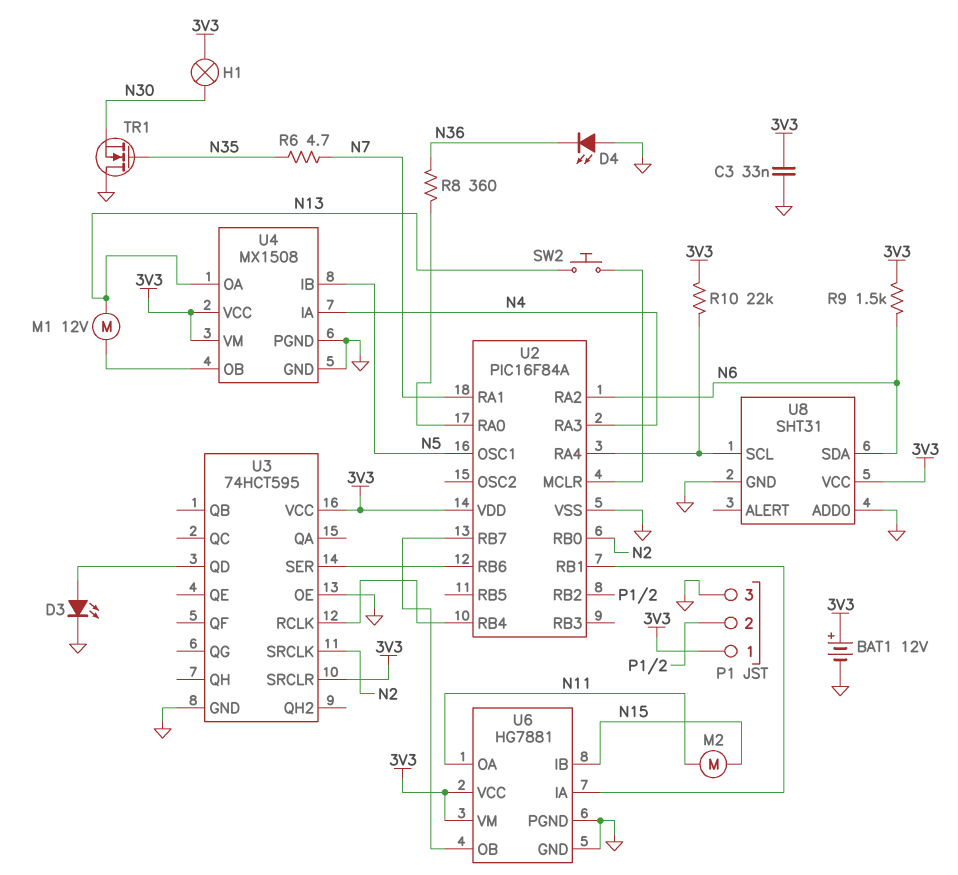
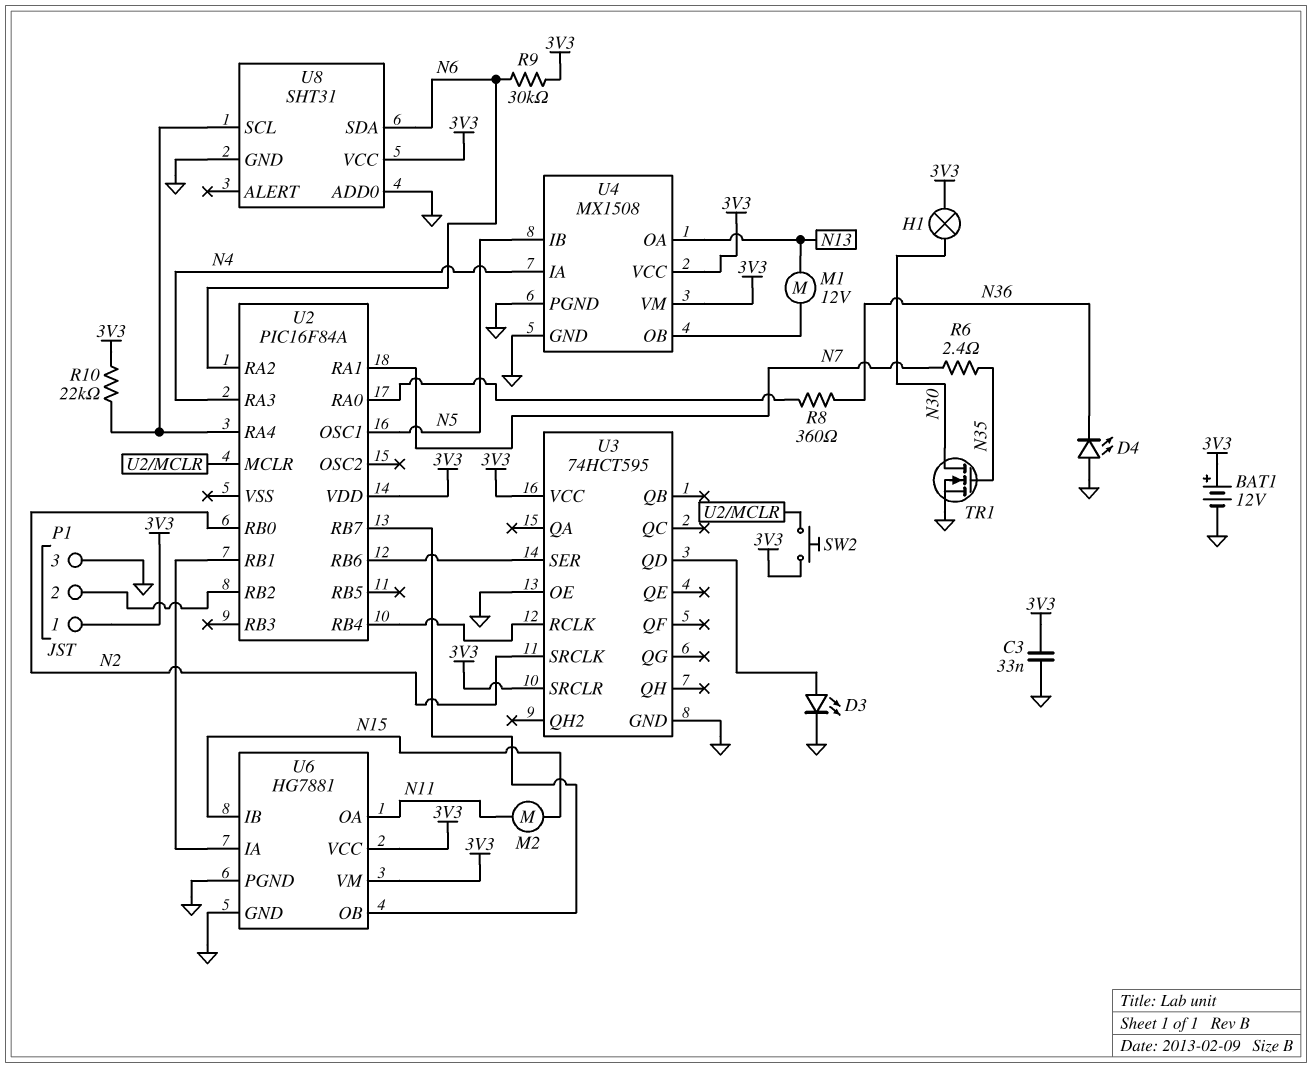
R6: 4.7 (N7, N35) -> 2.4 (N7, N35)
R9: 1.5k (3V3, N6) -> 30k (3V3, N6)
SW2: button (N13, U2/MCLR) -> button (3V3, U2/MCLR)
TR1: NMOS (G N35, D GND, S N30) -> NMOS (G N35, D N30, S GND)
U2 pin VSS: GND -> none

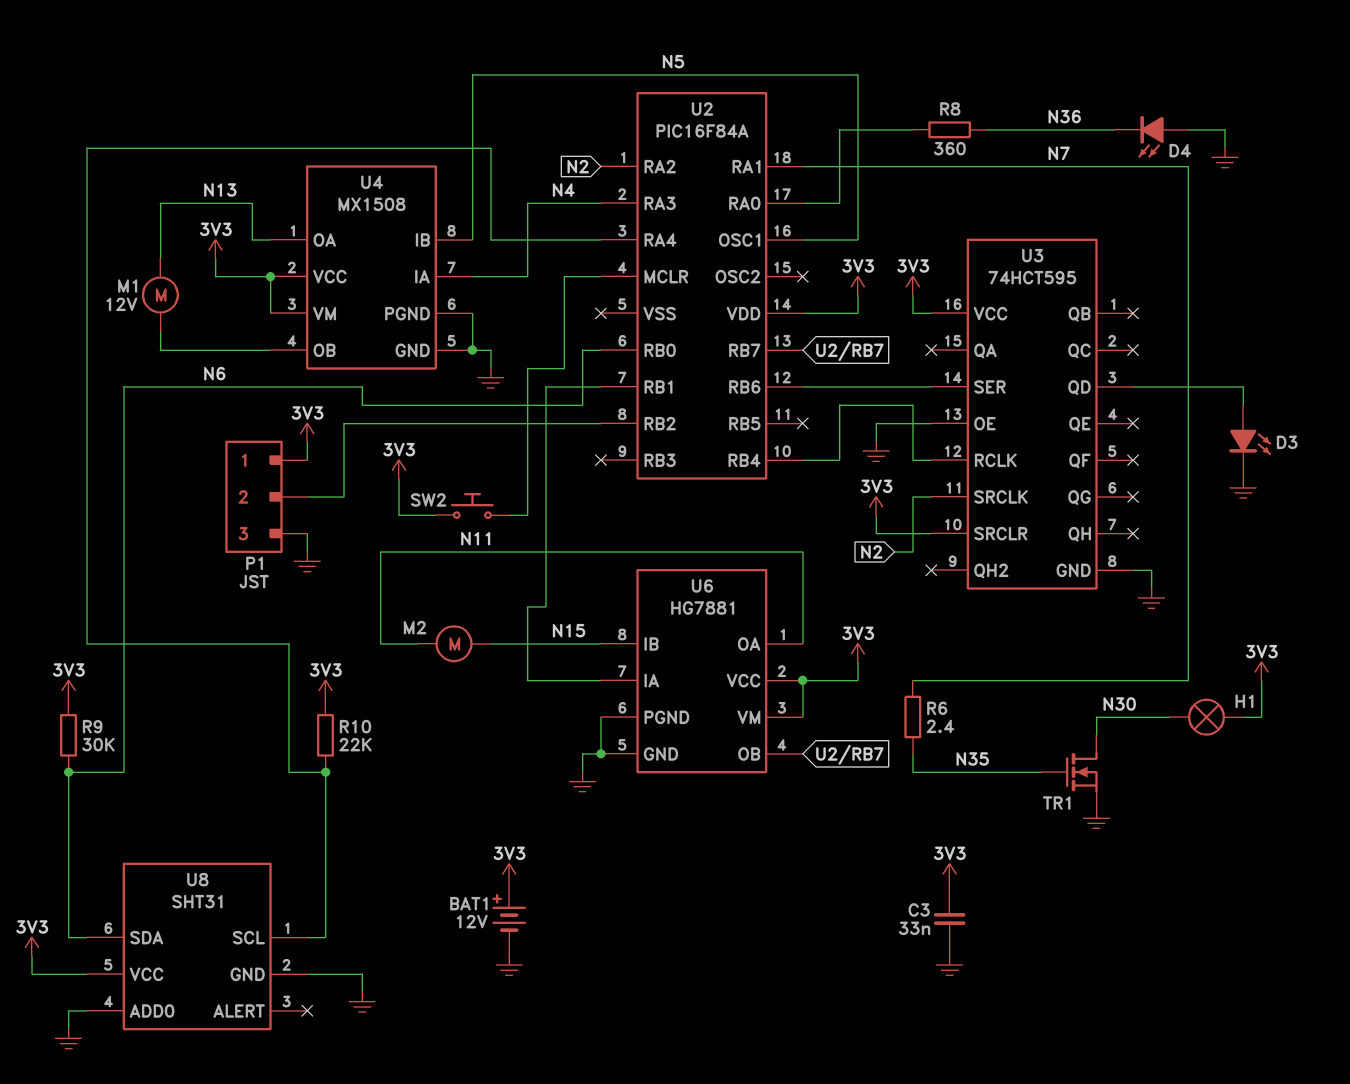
U2 pin RA2: N6 -> N2
U2 pin RB0: N2 -> N6

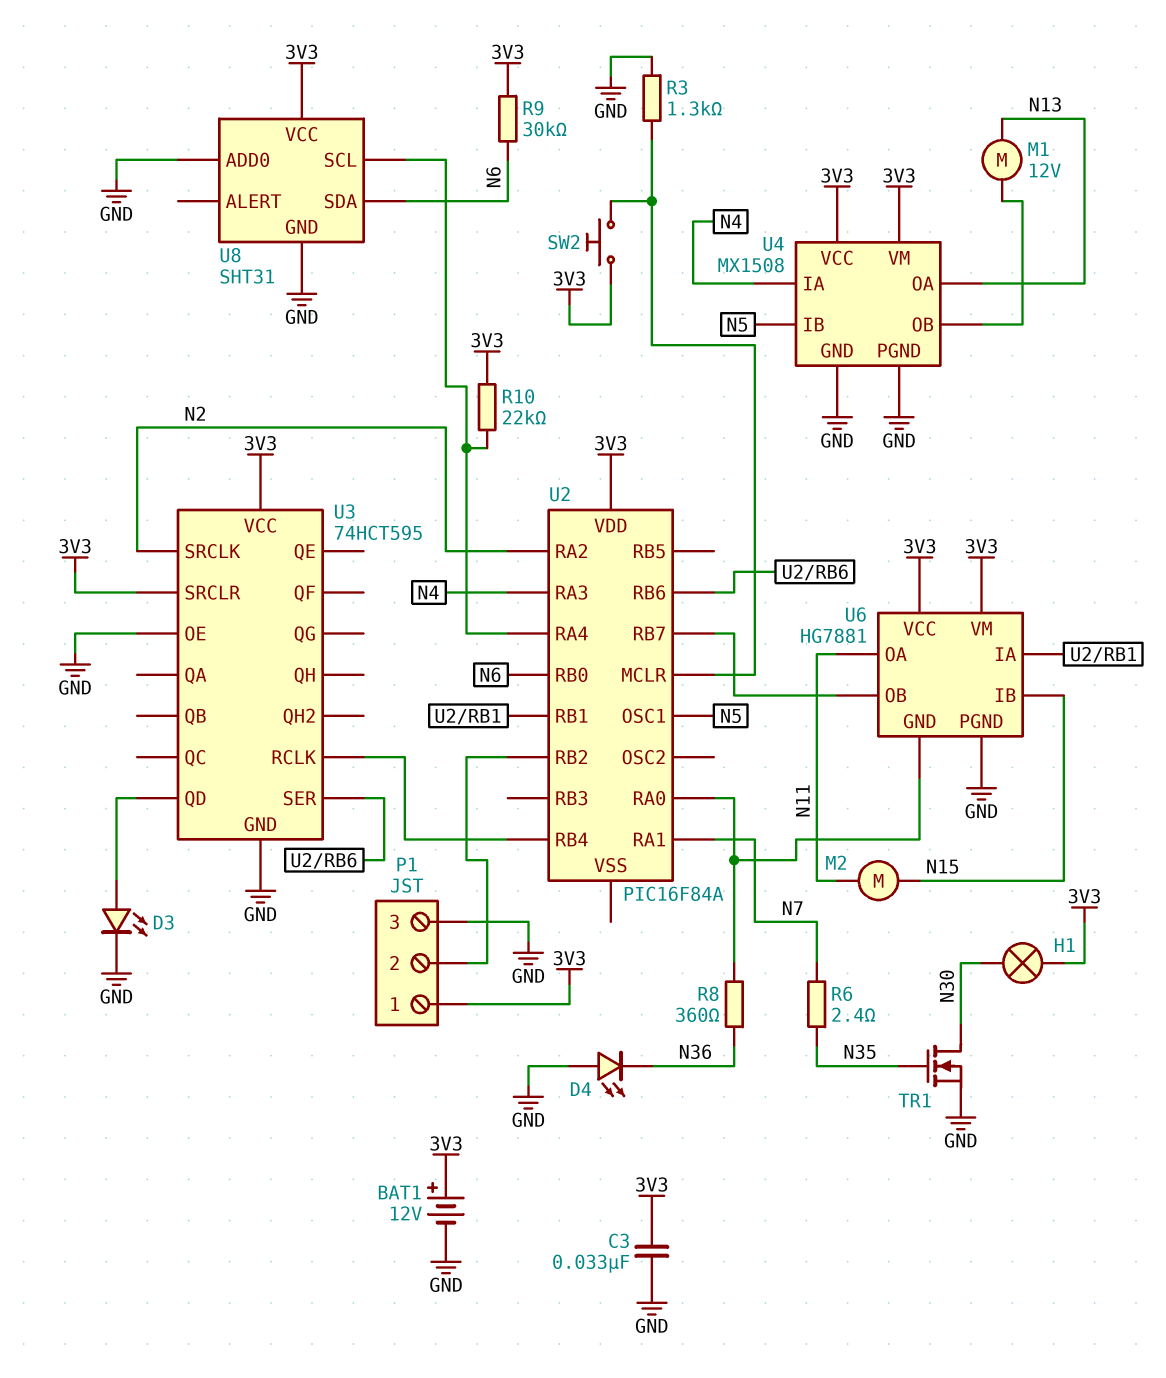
R3: none -> 1.3k (GND, U2/MCLR)
U6 pin GND: GND -> U2/RA0

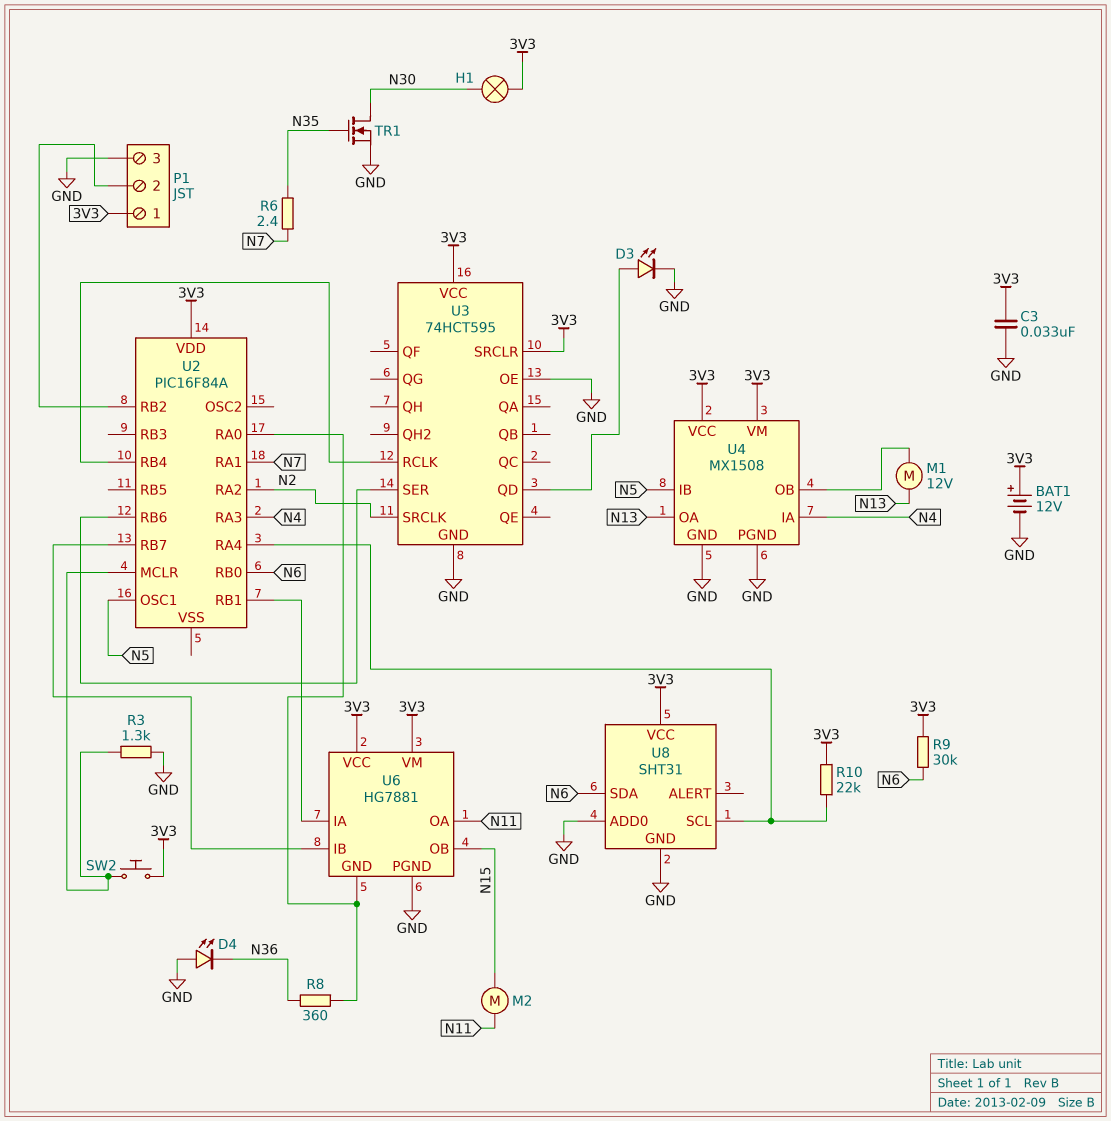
U6 pin IB: N15 -> U2/RB7
U6 pin OB: U2/RB7 -> N15

